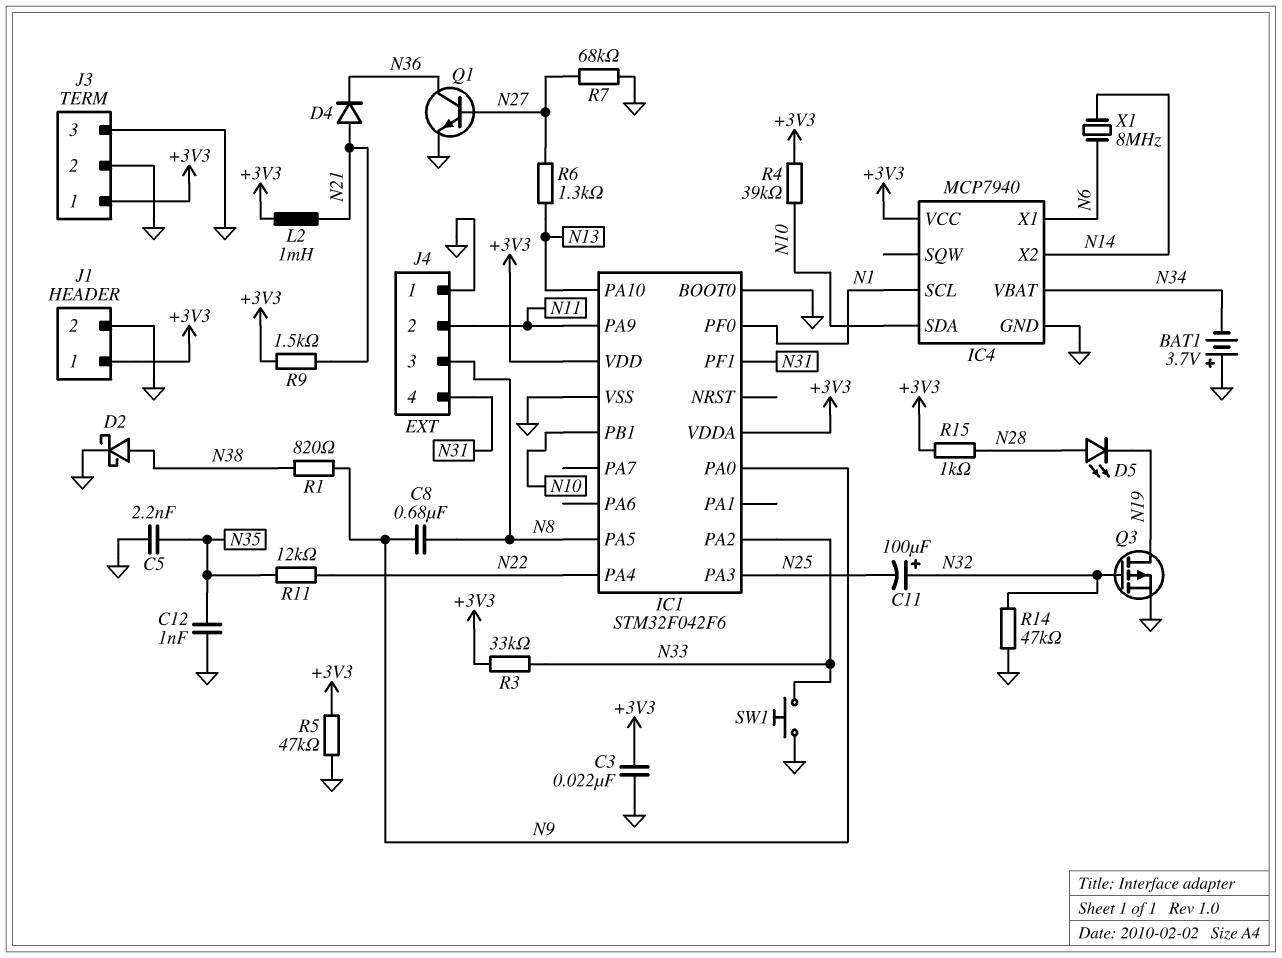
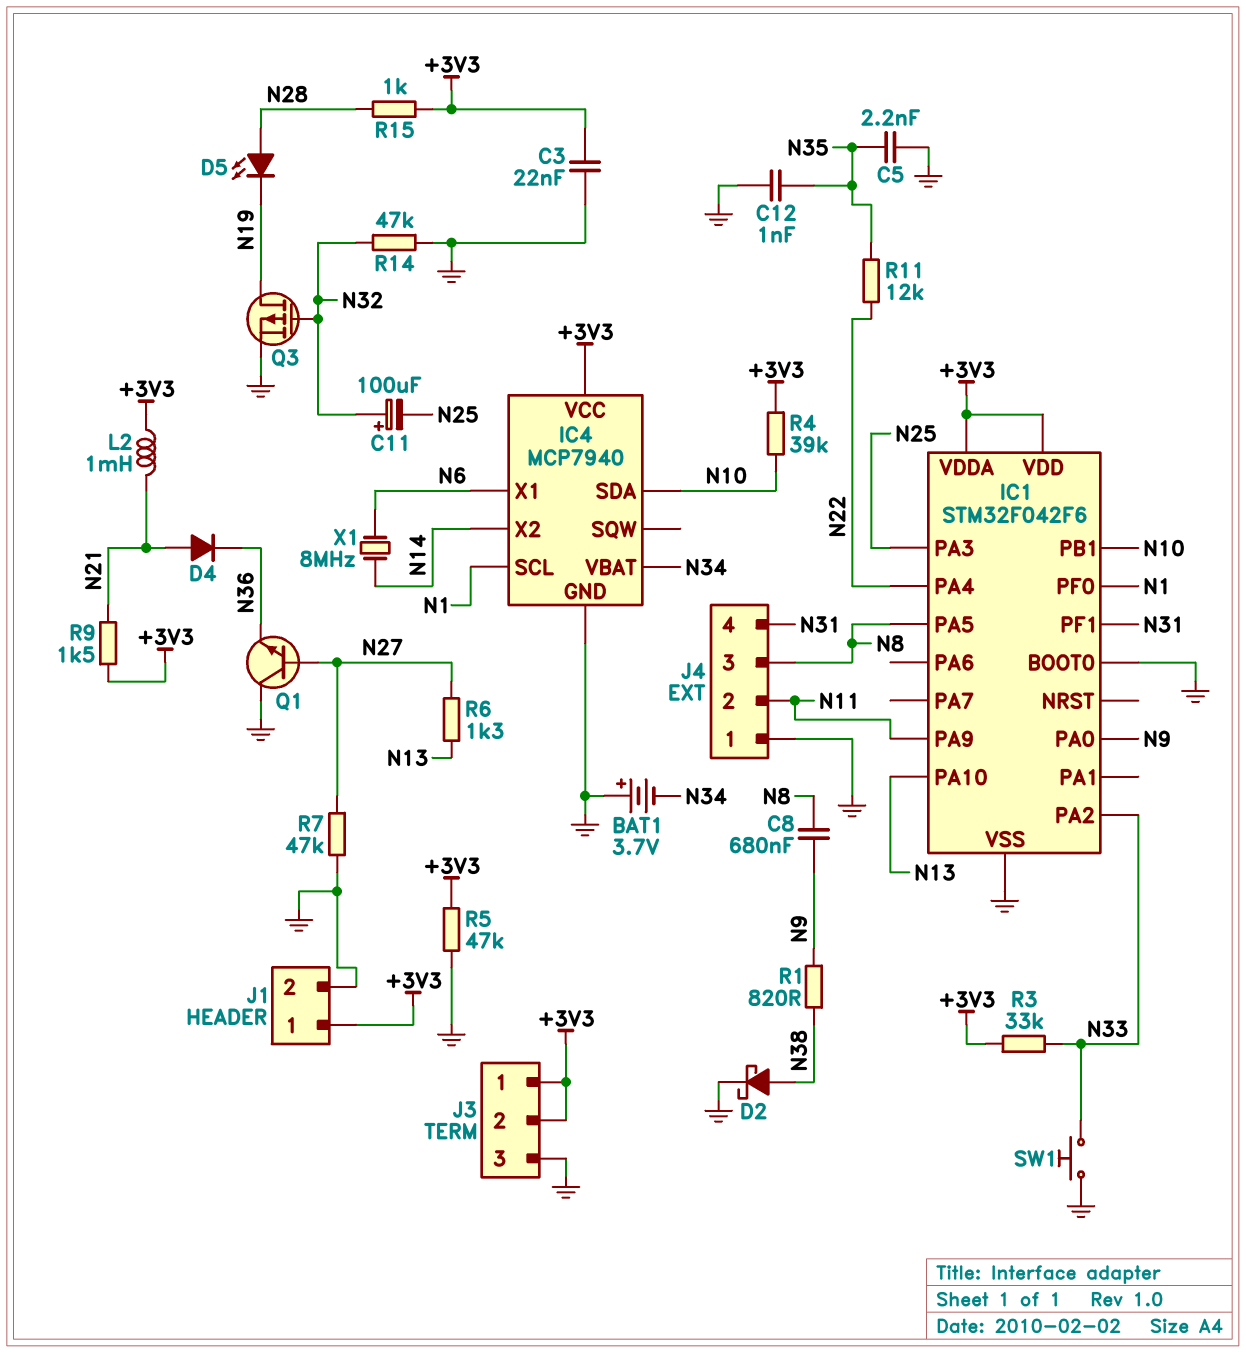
J3 pin 2: GND -> +3V3
Q1: NPN (B N27, C N36, E GND) -> NPN (B N27, C GND, E N36)
R7: 68k (GND, N27) -> 47k (GND, N27)

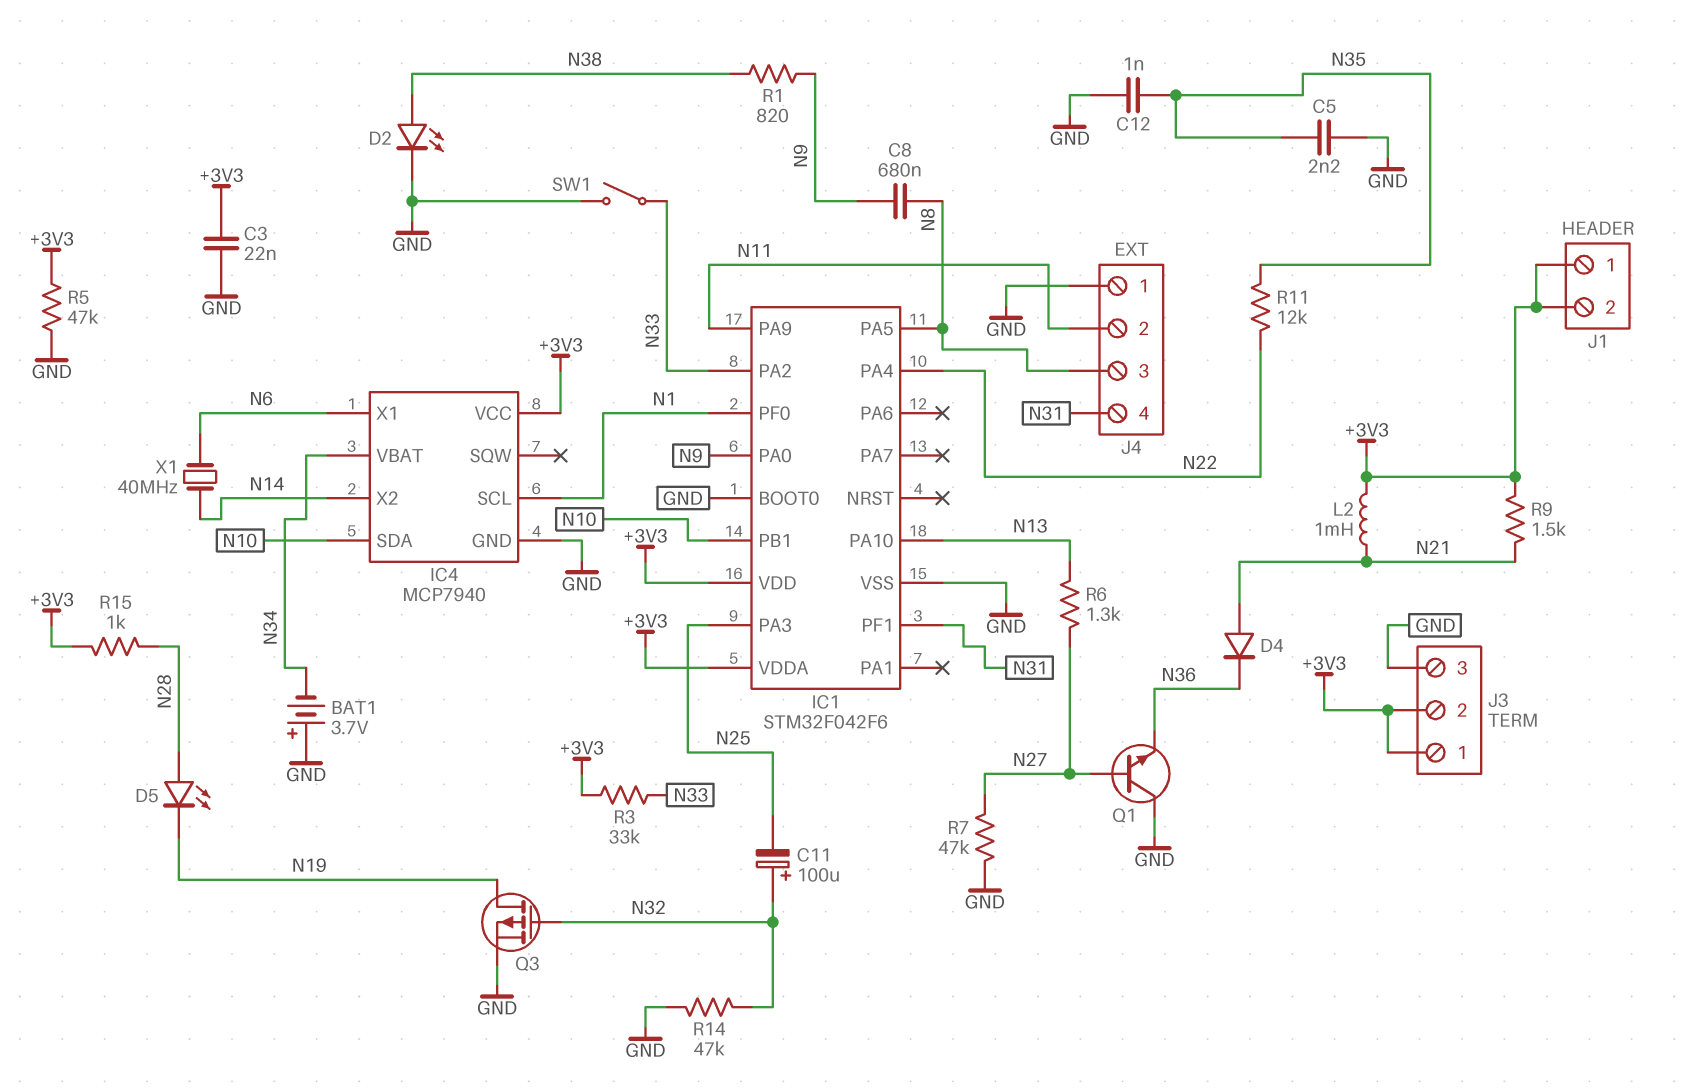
D2: schottky (A N38, K GND) -> LED (A N38, K GND)
J1 pin 2: GND -> +3V3
R4: 39k (+3V3, N10) -> none
SW1: button (GND, N33) -> switch (GND, N33)
X1: 8MHz (N6, N14) -> 40MHz (N6, N14)

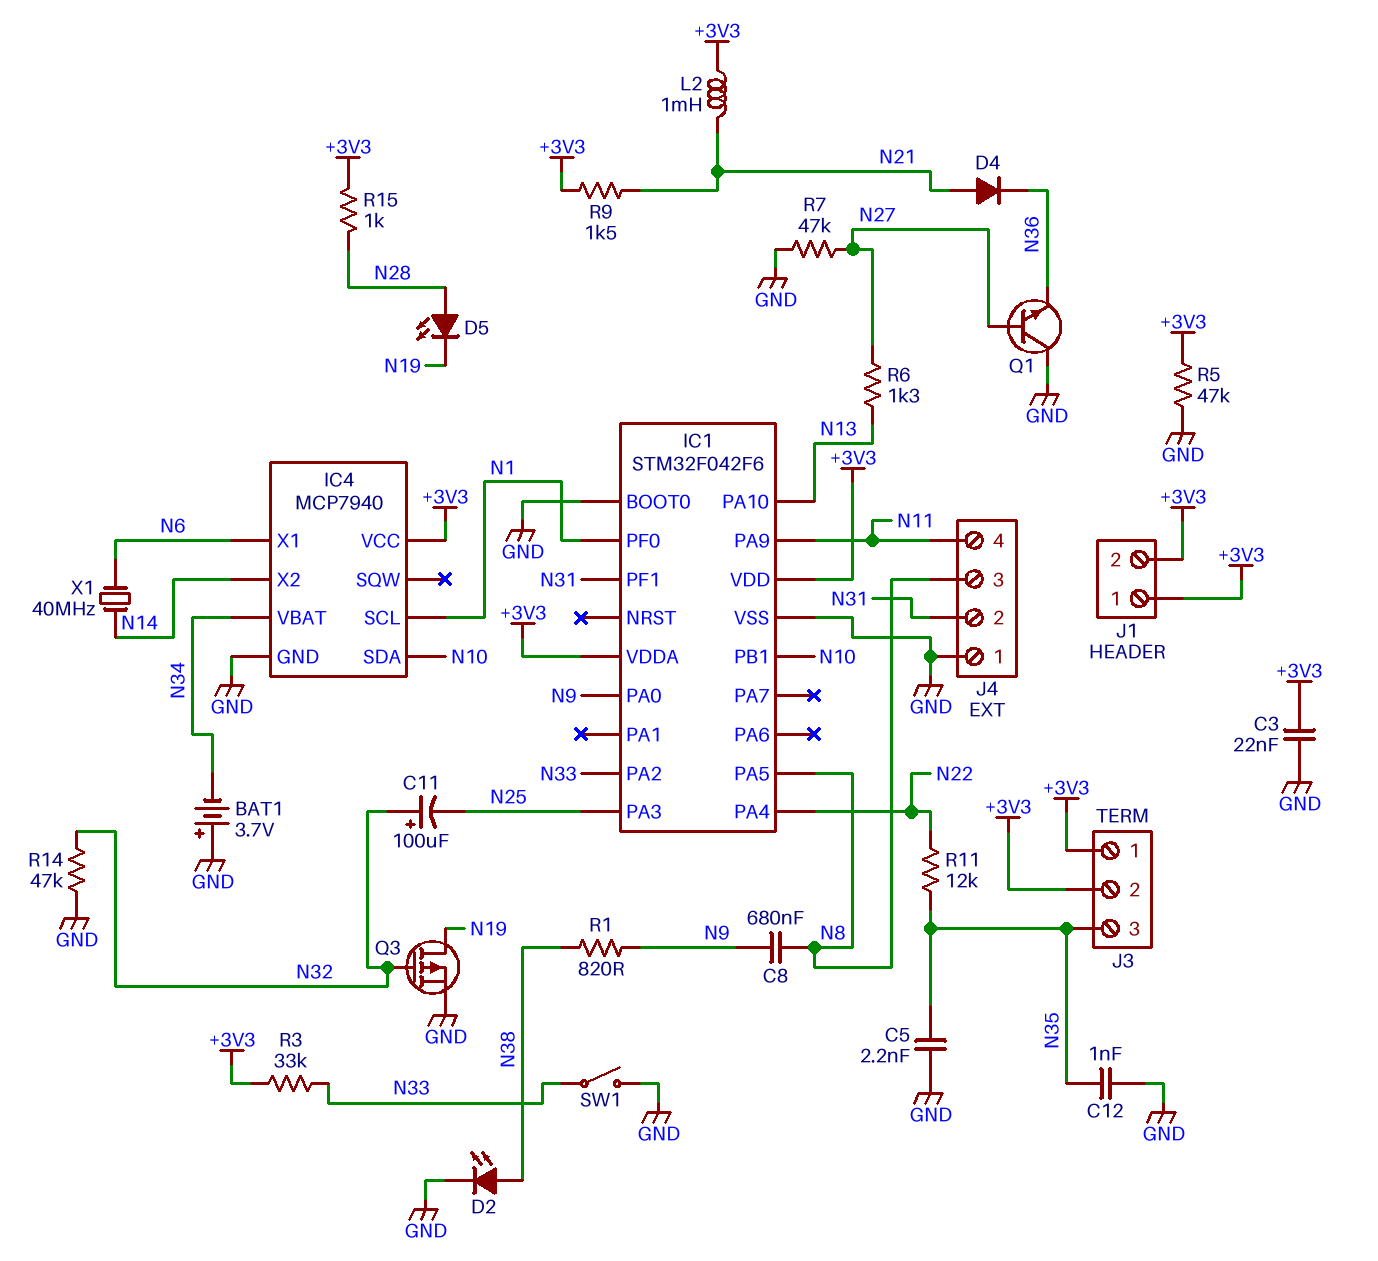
J3 pin 3: GND -> N35
J4 pin 2: N11 -> N31
J4 pin 4: N31 -> N11

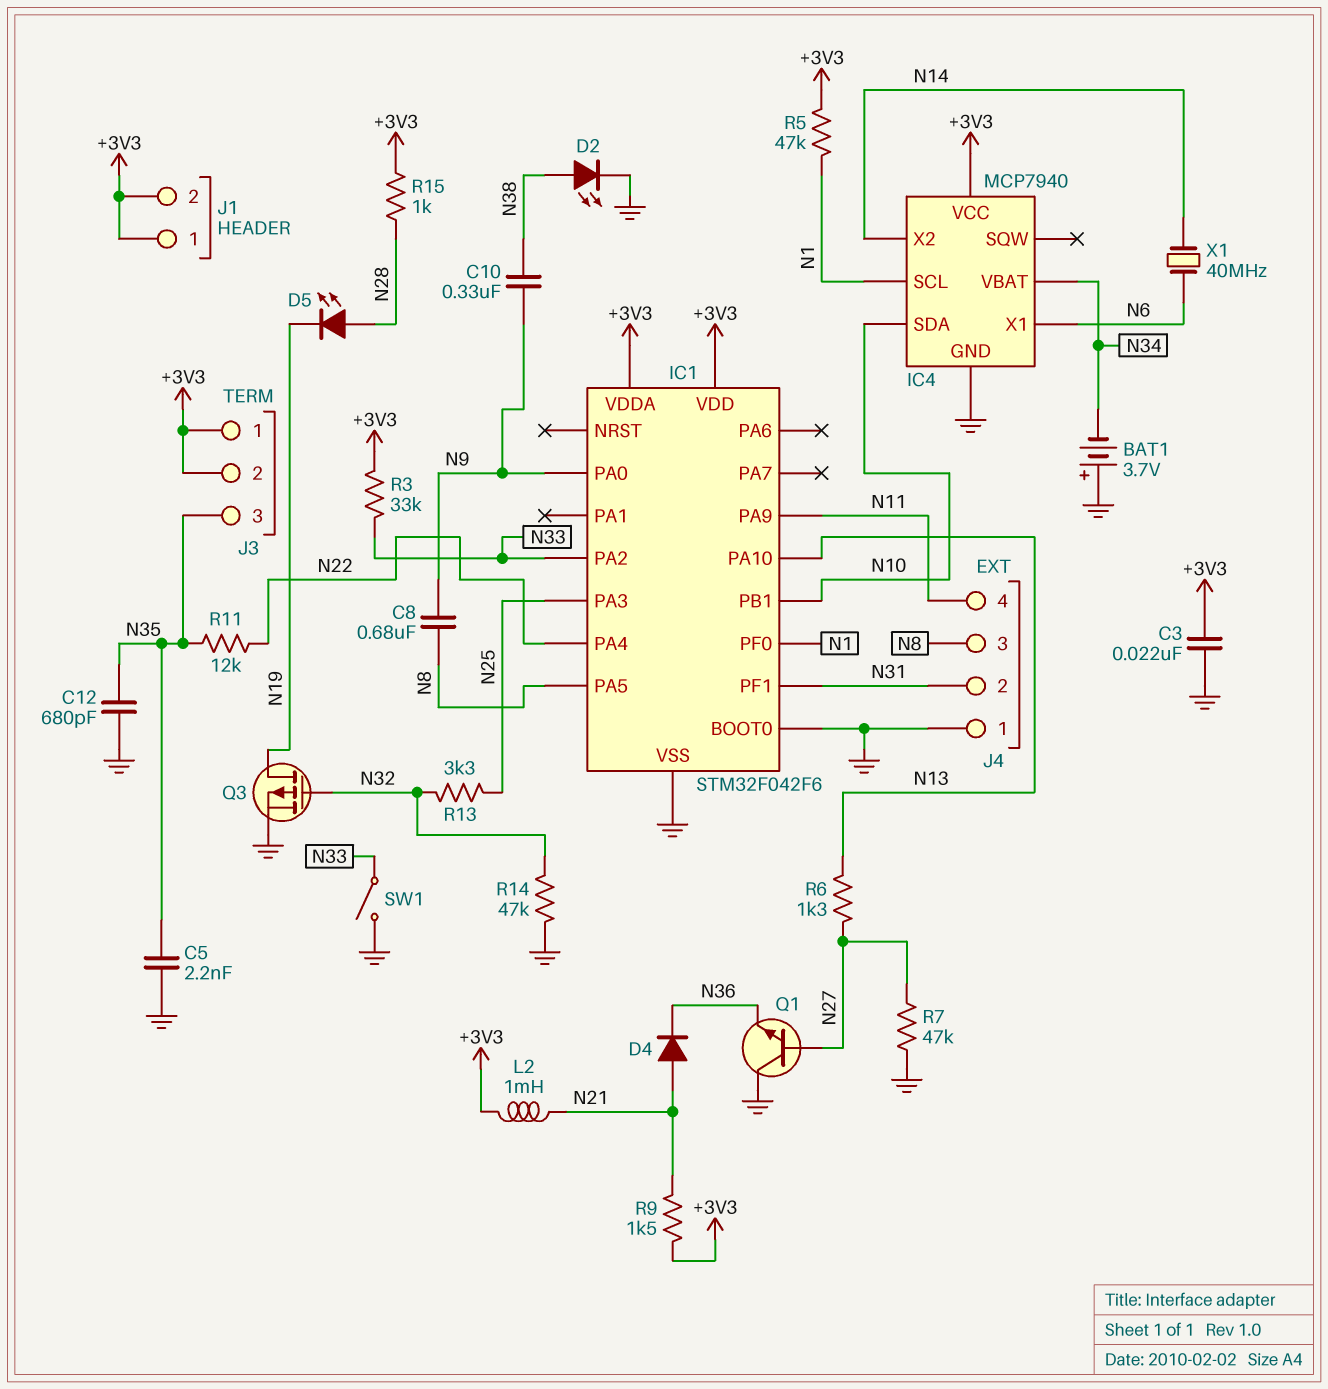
C10: none -> 330nF (N9, N38)
C11: 100uF (plus N32, minus N25) -> none
C12: 1nF (GND, N35) -> 680pF (GND, N35)
R1: 820 (N9, N38) -> none
R5: 47k (+3V3, GND) -> 47k (+3V3, N1)
R13: none -> 3.3k (N25, N32)

